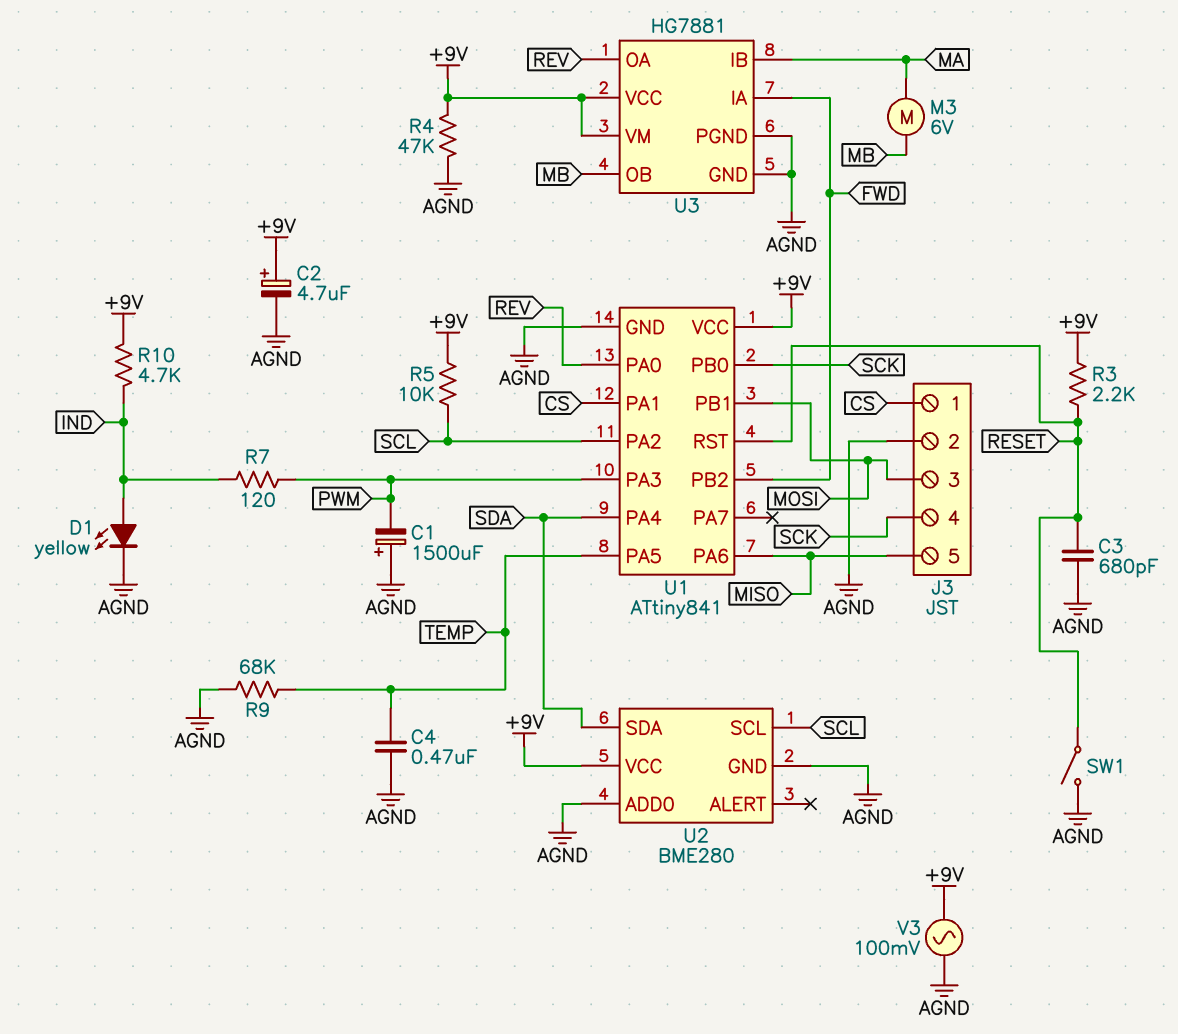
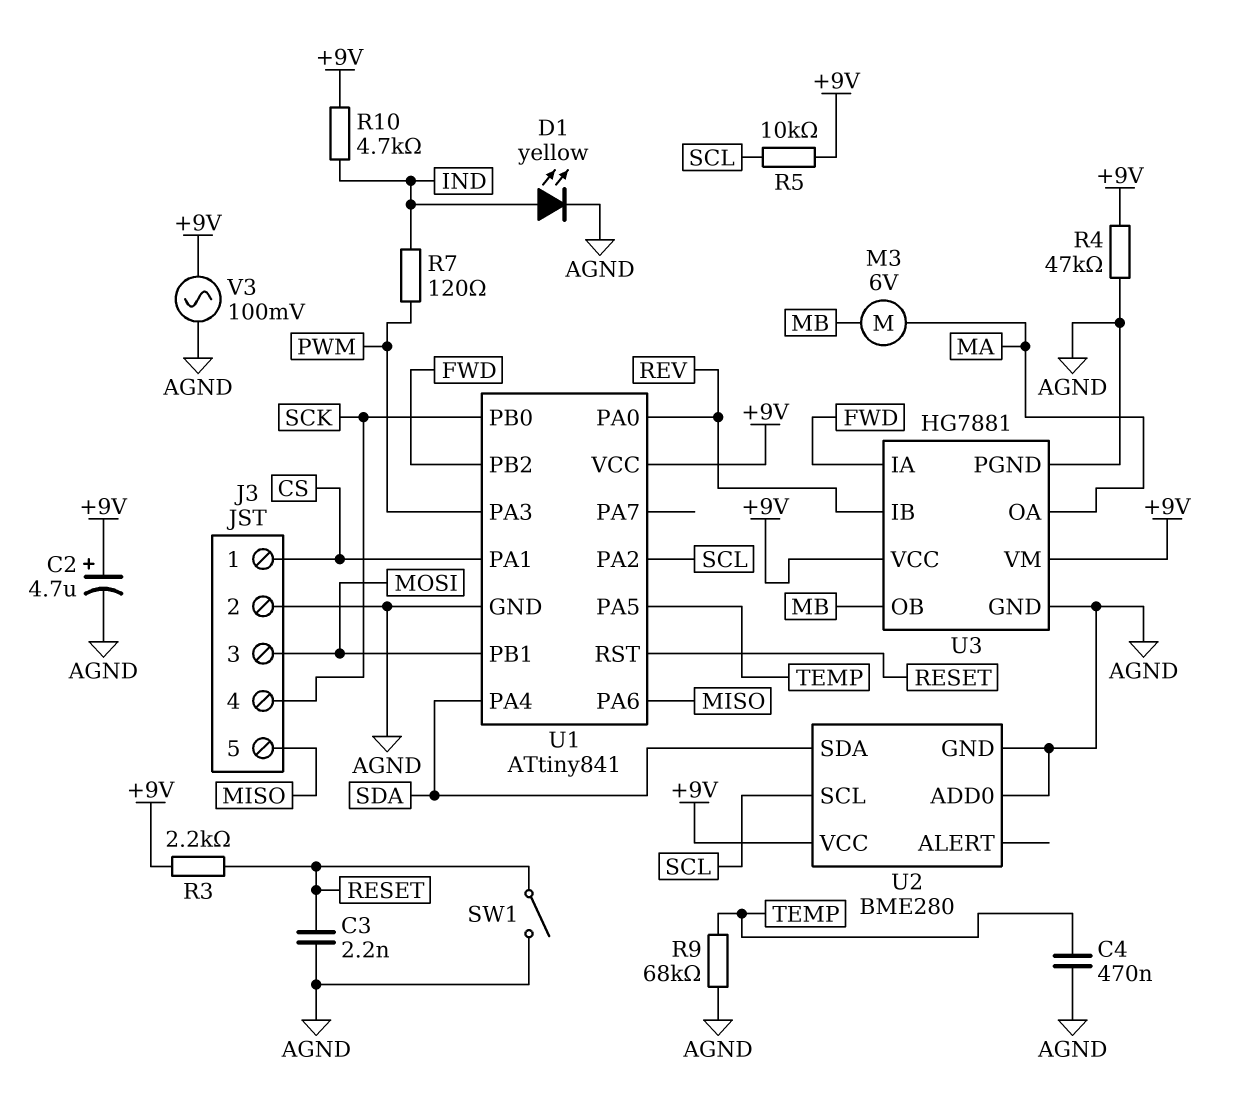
C1: 1500uF (plus AGND, minus PWM) -> none
C3: 680pF (AGND, RESET) -> 2.2nF (AGND, RESET)
U3 pin IB: MA -> REV
U3 pin OA: REV -> MA

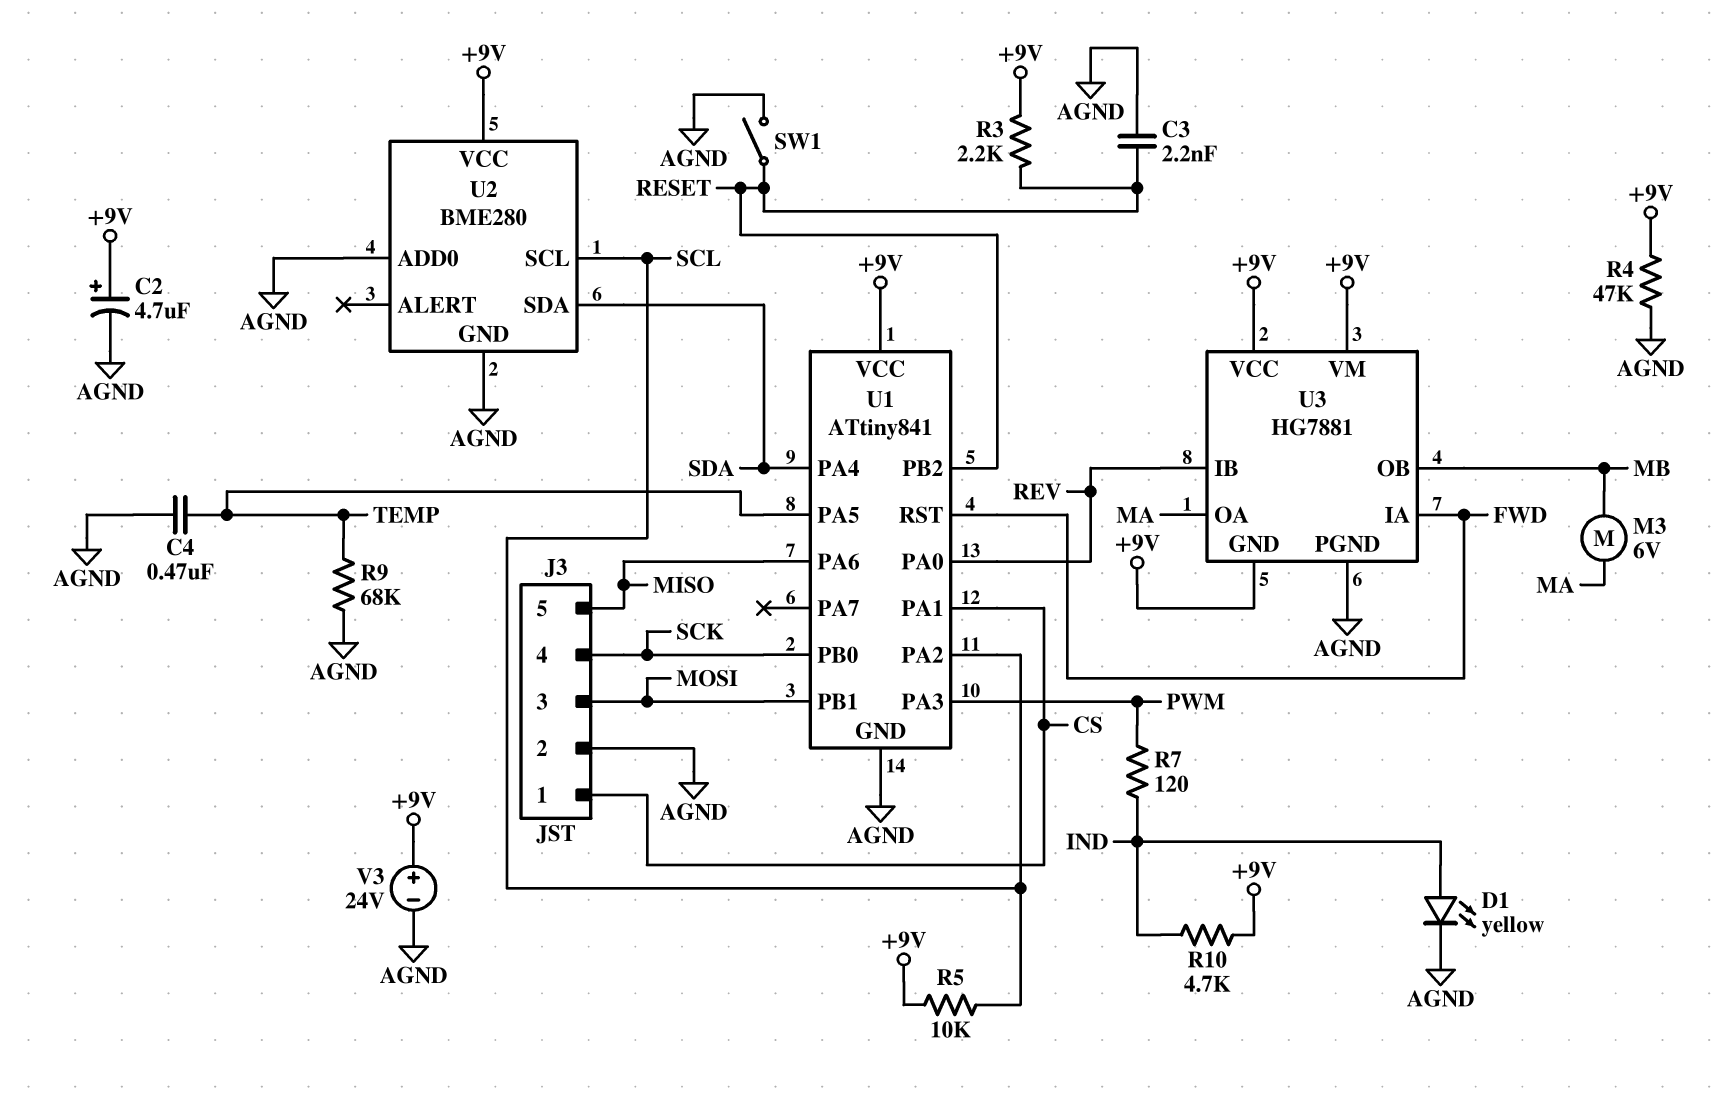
U1 pin PB2: FWD -> RESET
U1 pin RST: RESET -> FWD
U3 pin GND: AGND -> +9V
V3: AC 100mV (+9V, AGND) -> 24V (plus +9V, minus AGND)

